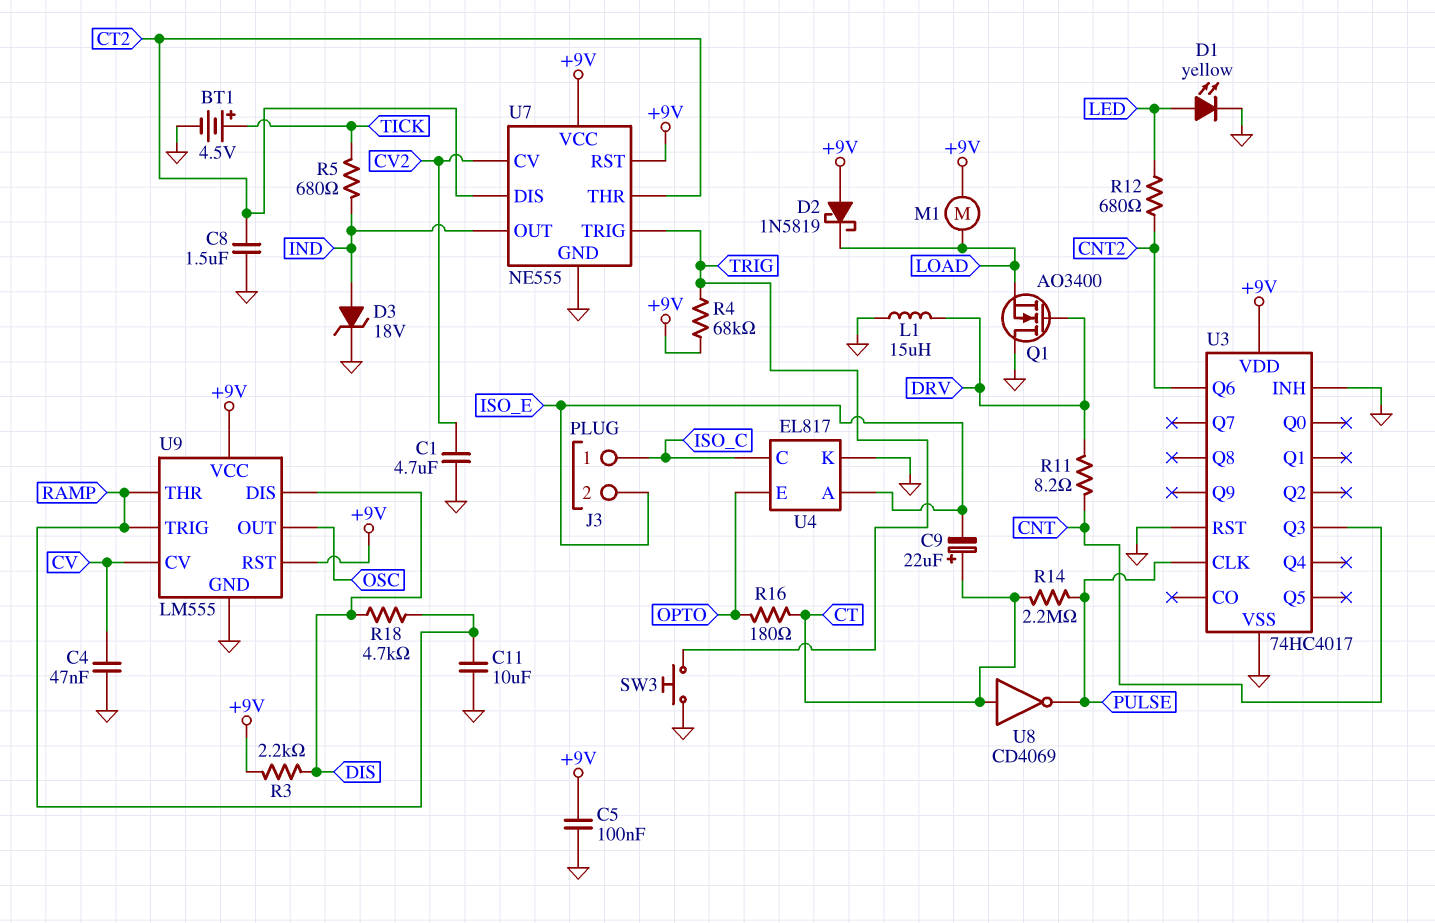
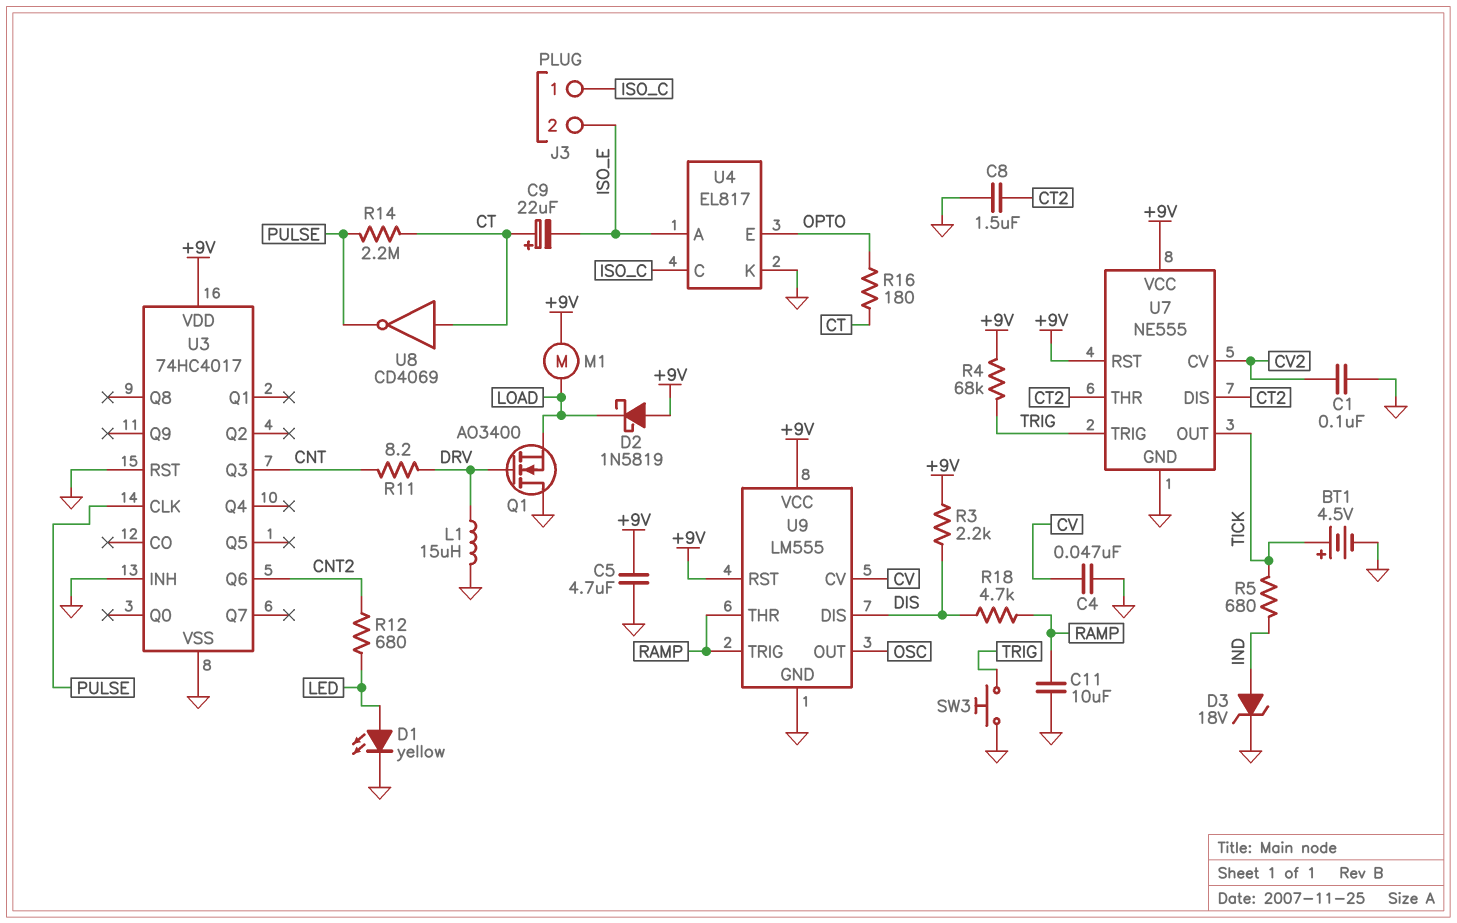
C1: 4.7uF (CV2, GND) -> 100nF (CV2, GND)
C5: 100nF (+9V, GND) -> 4.7uF (+9V, GND)
U7 pin OUT: IND -> TICK

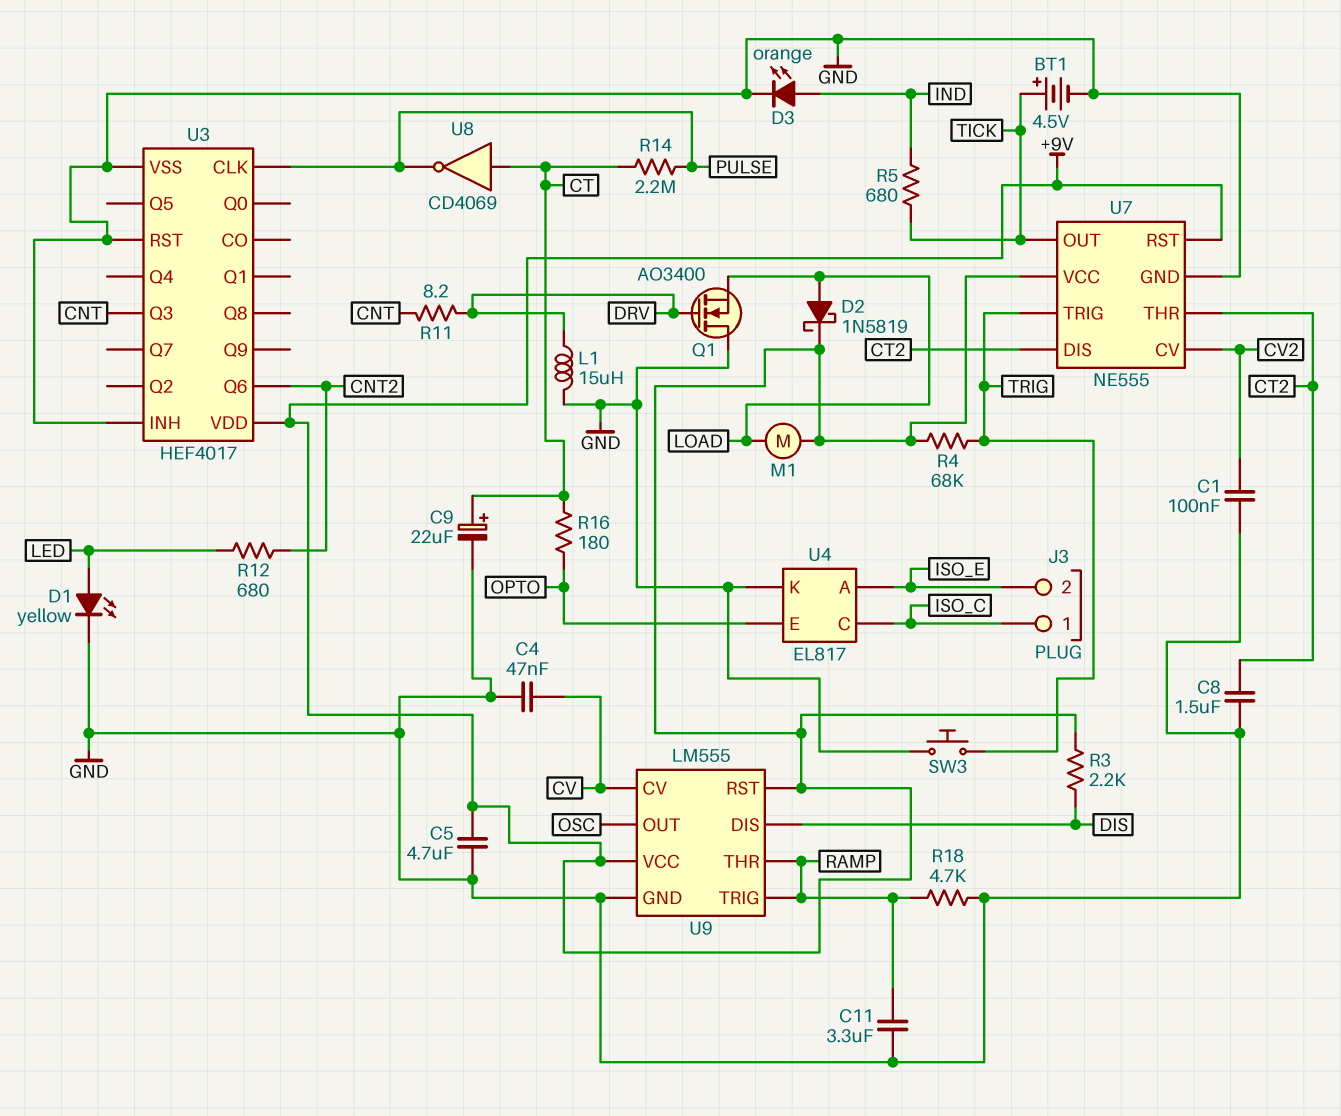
C9: 22uF (plus CT, minus ISO_E) -> 22uF (plus CT, minus GND)
C11: 10uF (GND, RAMP) -> 3.3uF (GND, RAMP)
D2: schottky 1N5819 (A +9V, K LOAD) -> schottky 1N5819 (A LOAD, K +9V)
D3: zener 18V (A IND, K GND) -> LED orange (A IND, K GND)
R18: 4.7k (DIS, RAMP) -> 4.7k (GND, RAMP)
U3: 74HC4017 -> HEF4017

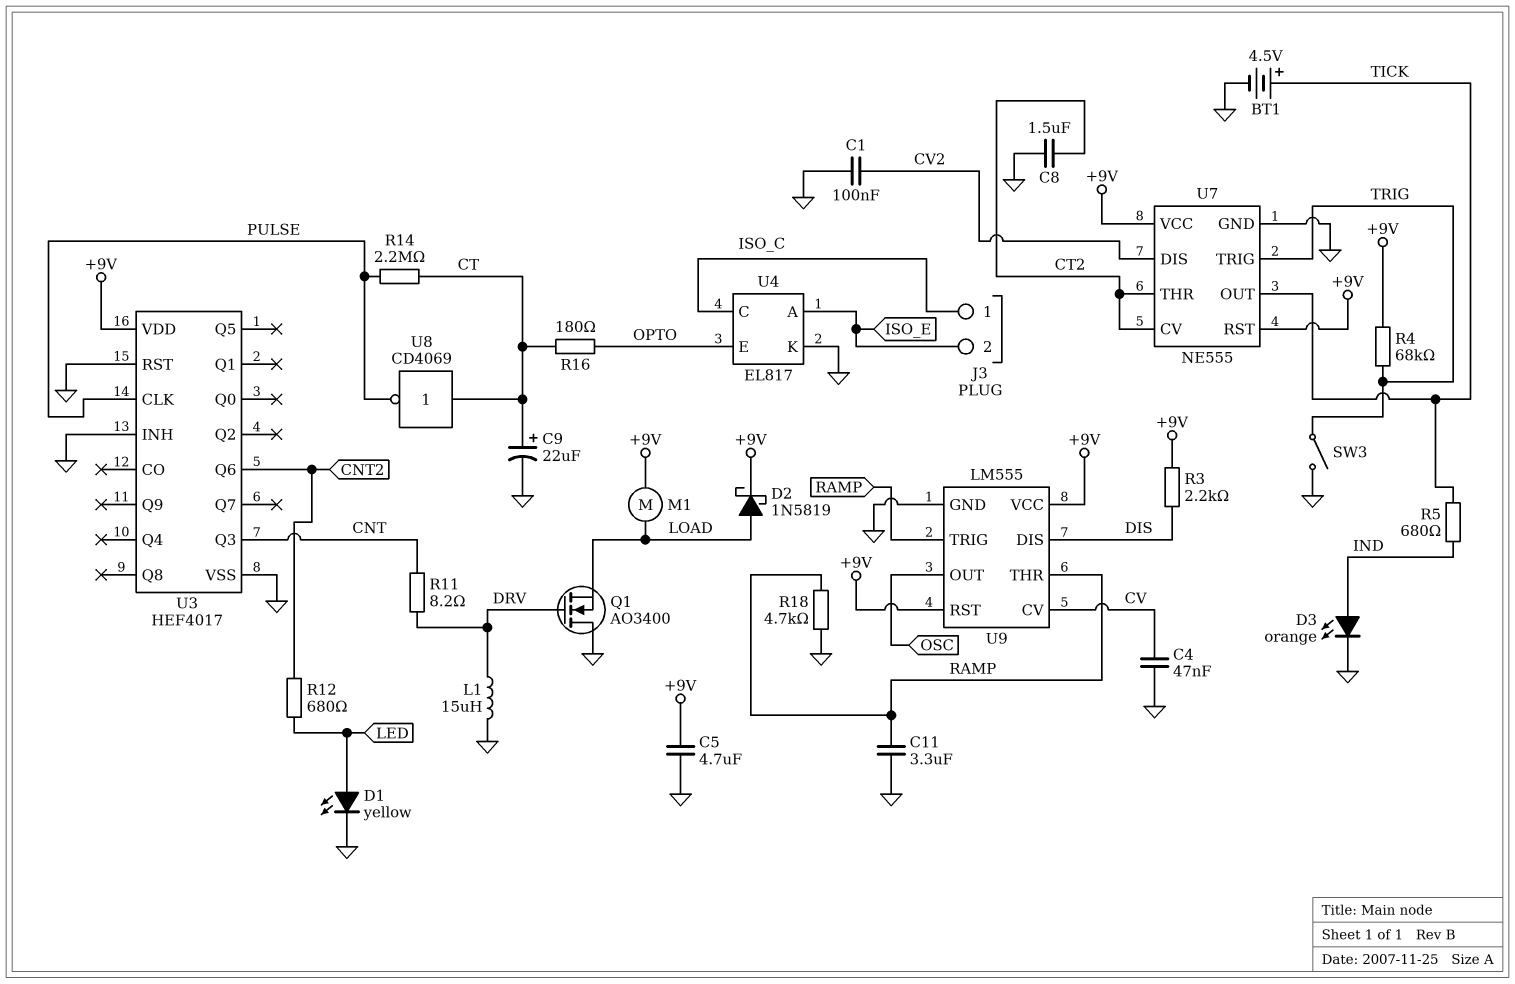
SW3: button (GND, TRIG) -> switch (GND, TRIG)
U7 pin CV: CV2 -> CT2
U7 pin DIS: CT2 -> CV2

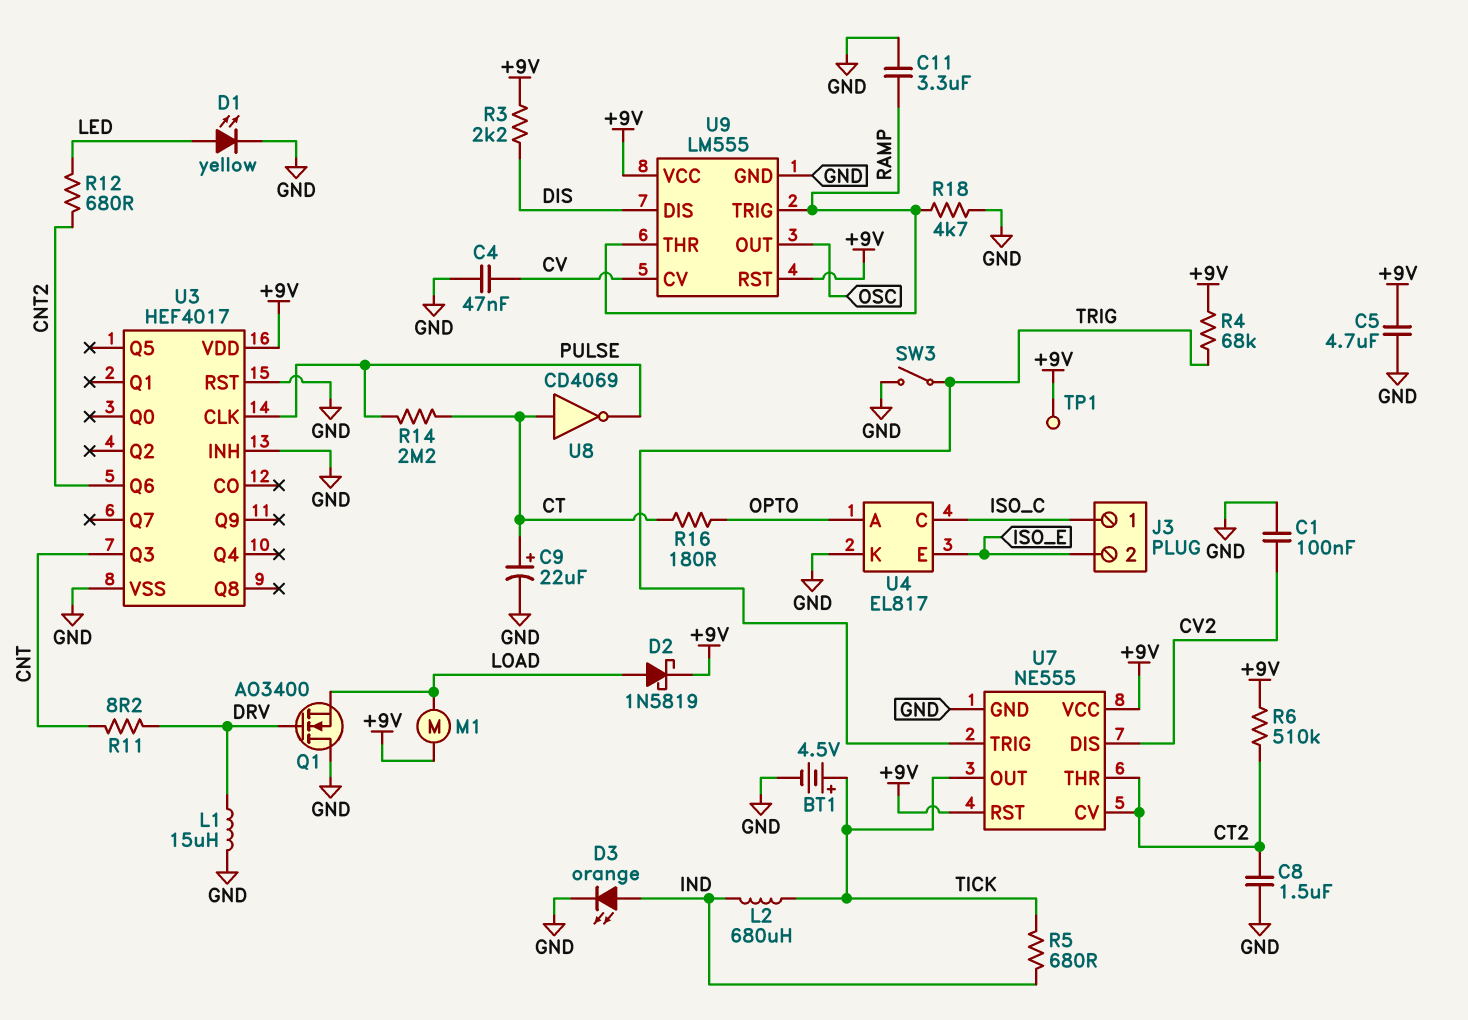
L2: none -> 680uH (IND, TICK)
R6: none -> 510k (+9V, CT2)
TP1: none -> test point (+9V)
U4 pin A: ISO_E -> OPTO
U4 pin E: OPTO -> ISO_E

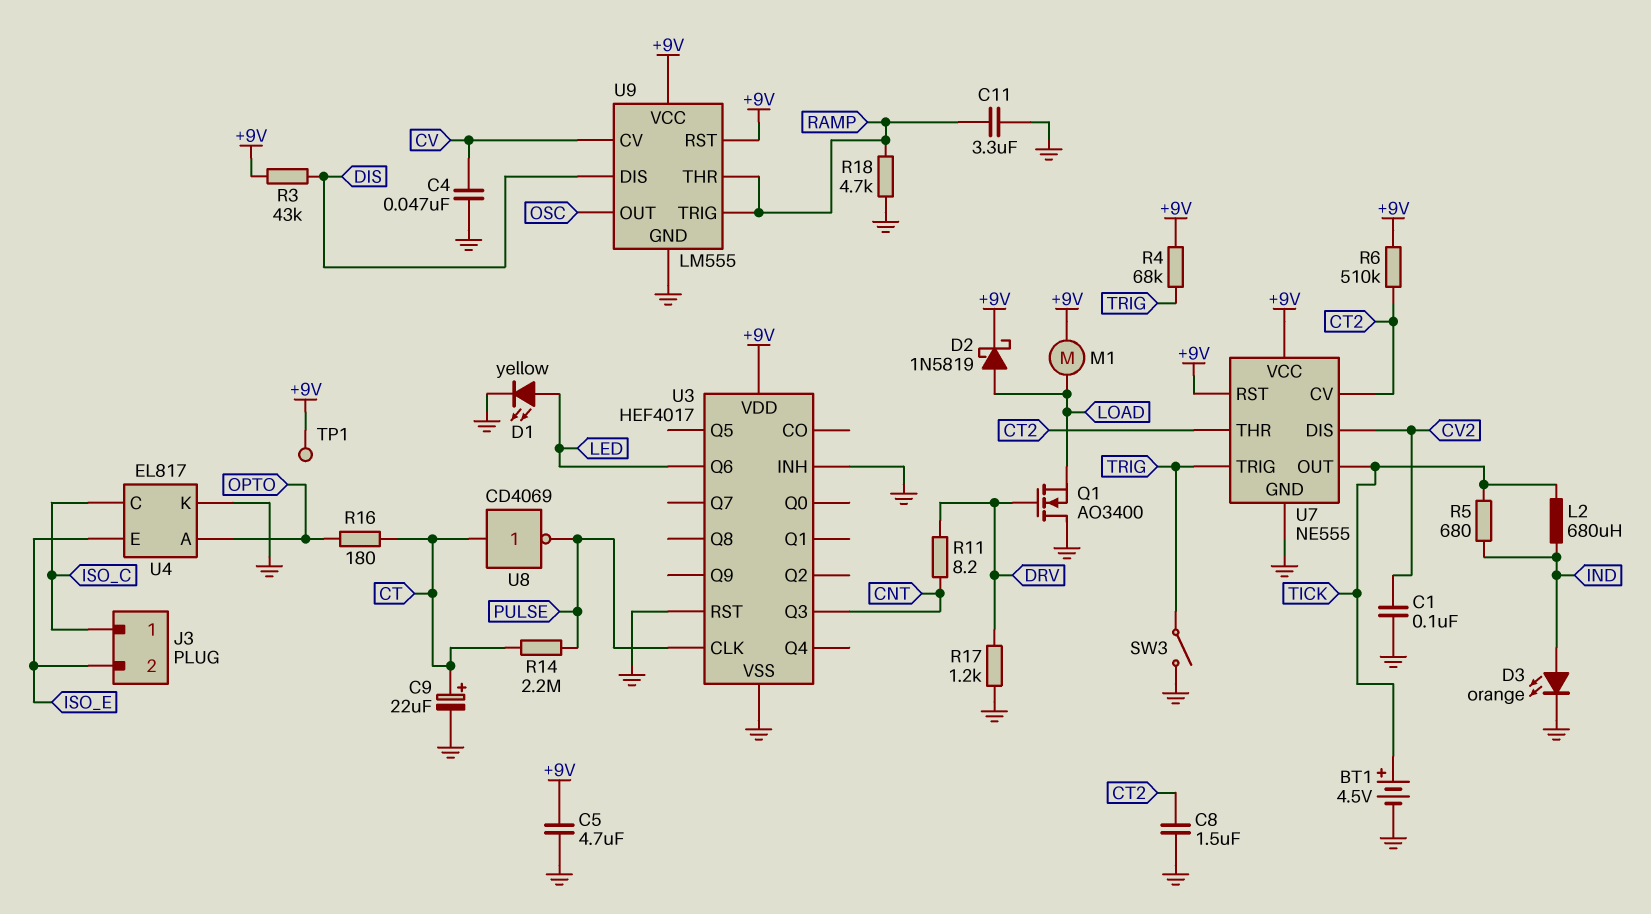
L1: 15uH (DRV, GND) -> none
R3: 2.2k (+9V, DIS) -> 43k (+9V, DIS)
R12: 680 (CNT2, LED) -> none
R17: none -> 1.2k (DRV, GND)
U3 pin Q6: CNT2 -> LED

